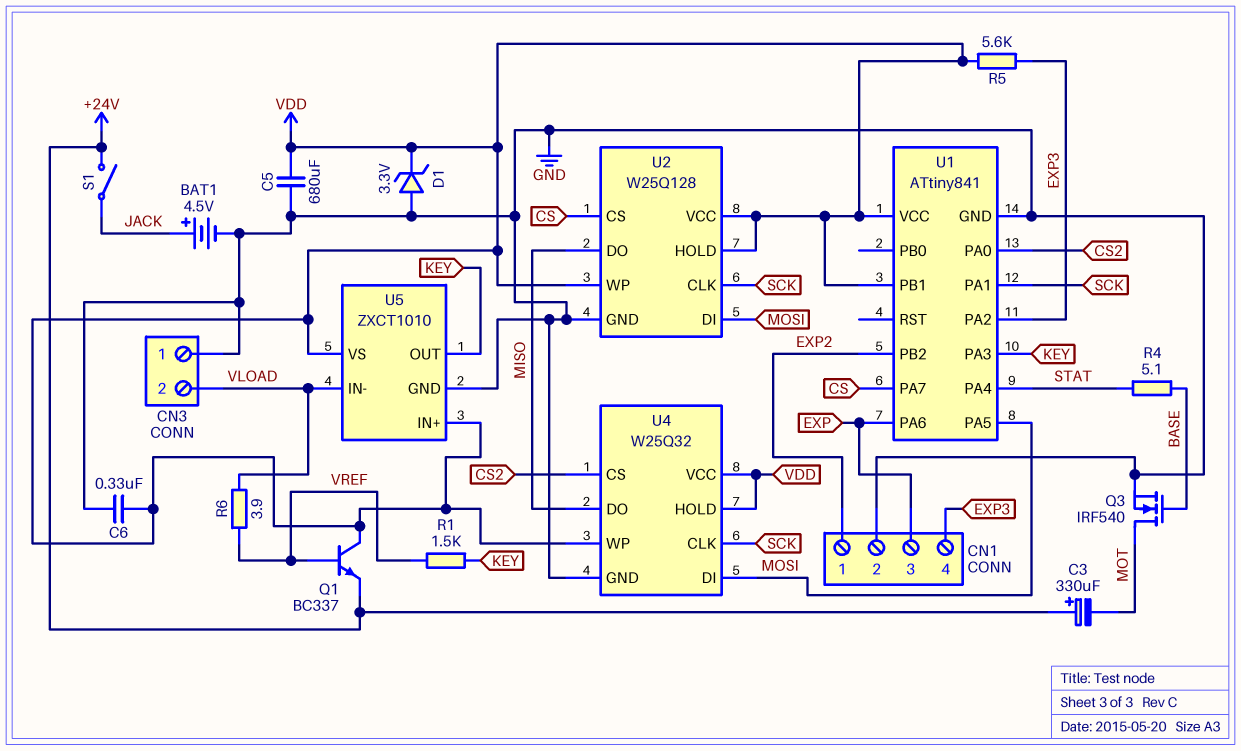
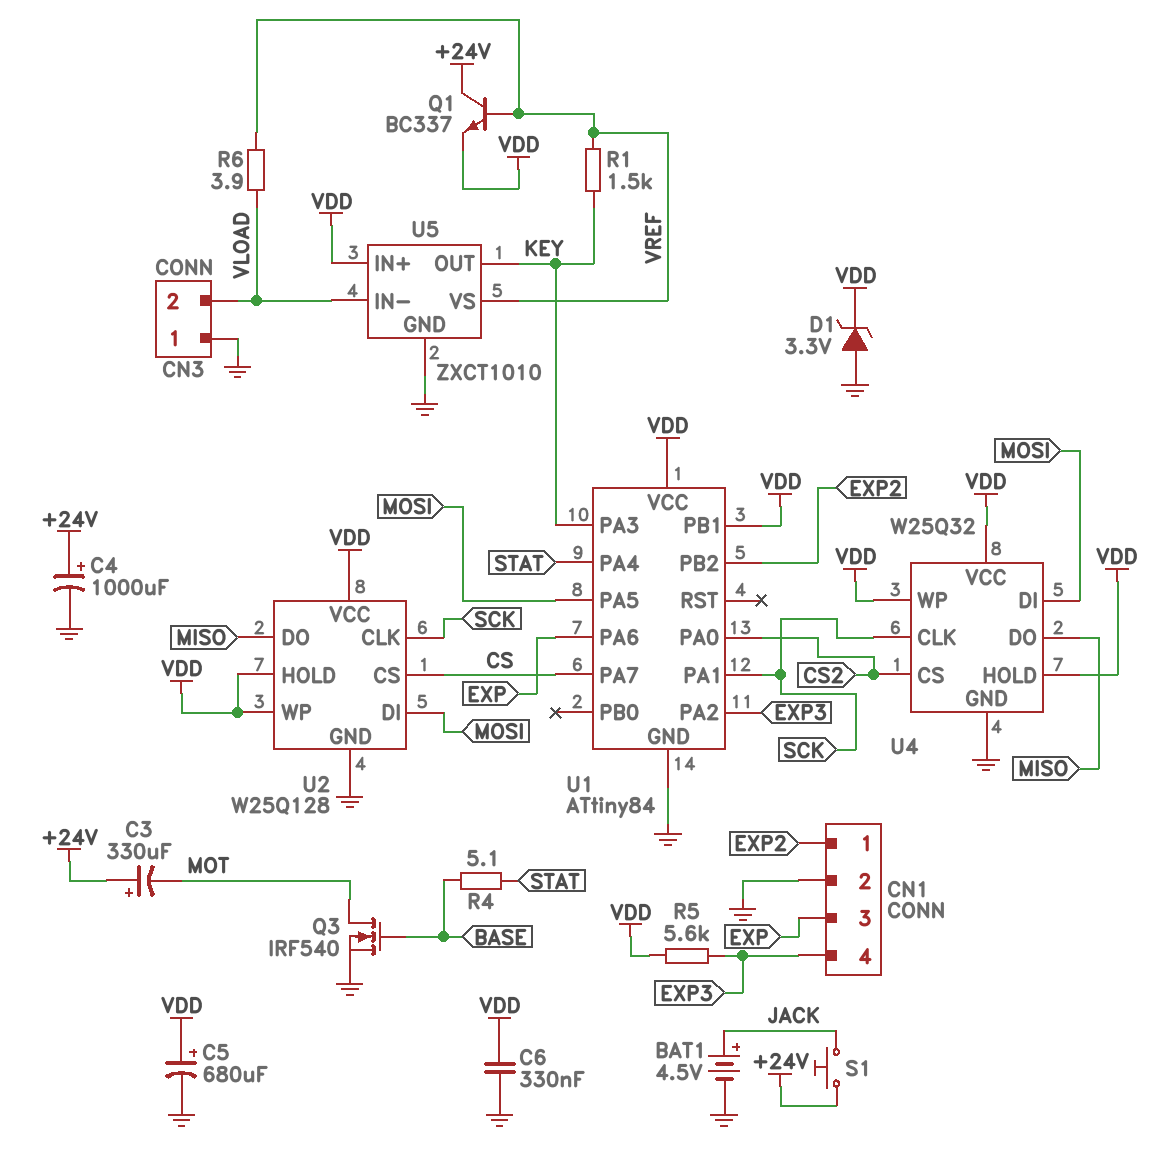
C4: none -> 1000uF (plus +24V, minus GND)
C5: 680uF (GND, VDD) -> 680uF (plus VDD, minus GND)
Q1: NPN BC337 (B VREF, C VDD, E +24V) -> NPN BC337 (B VREF, C +24V, E VDD)
S1: switch (+24V, JACK) -> button (+24V, JACK)
U1: ATtiny841 -> ATtiny84
U5 pin VS: VDD -> VREF

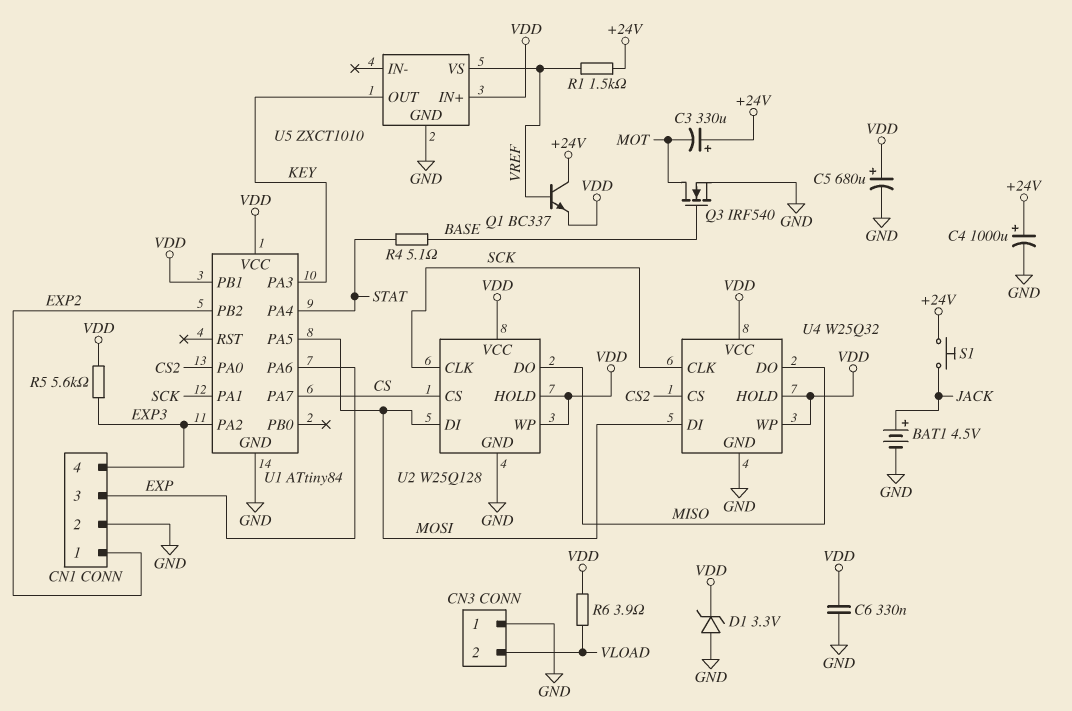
R1: 1.5k (KEY, VREF) -> 1.5k (+24V, VREF)
R6: 3.9 (VLOAD, VREF) -> 3.9 (VDD, VLOAD)
U5 pin IN-: VLOAD -> none

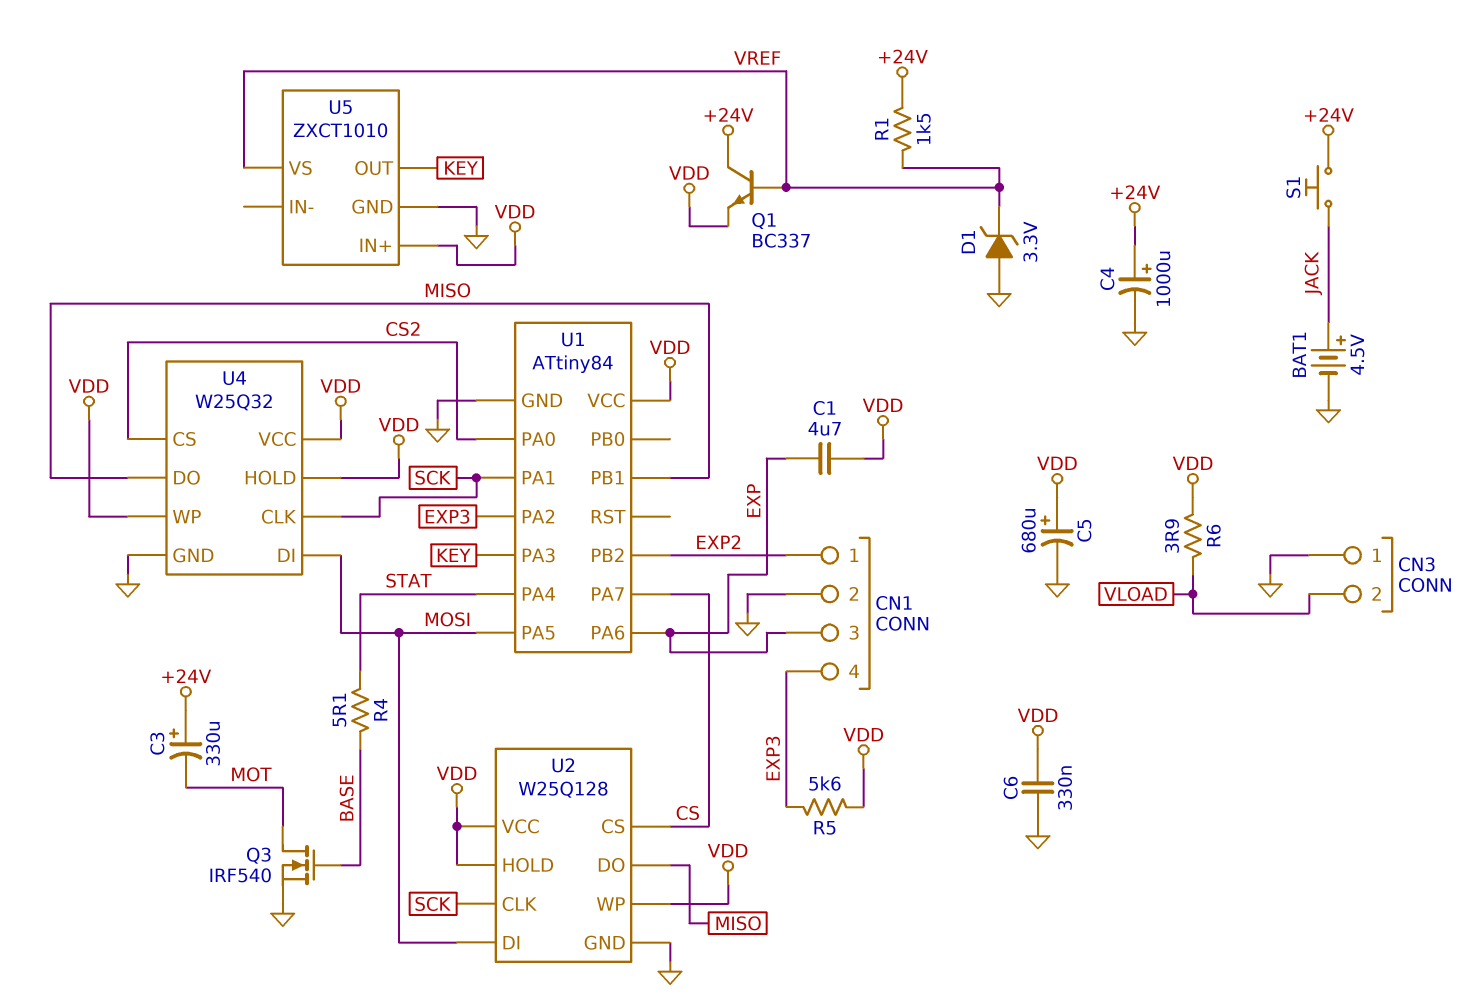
C1: none -> 4.7uF (EXP, VDD)
D1: zener 3.3V (A GND, K VDD) -> zener 3.3V (A GND, K VREF)
U1 pin PB1: VDD -> MISO

